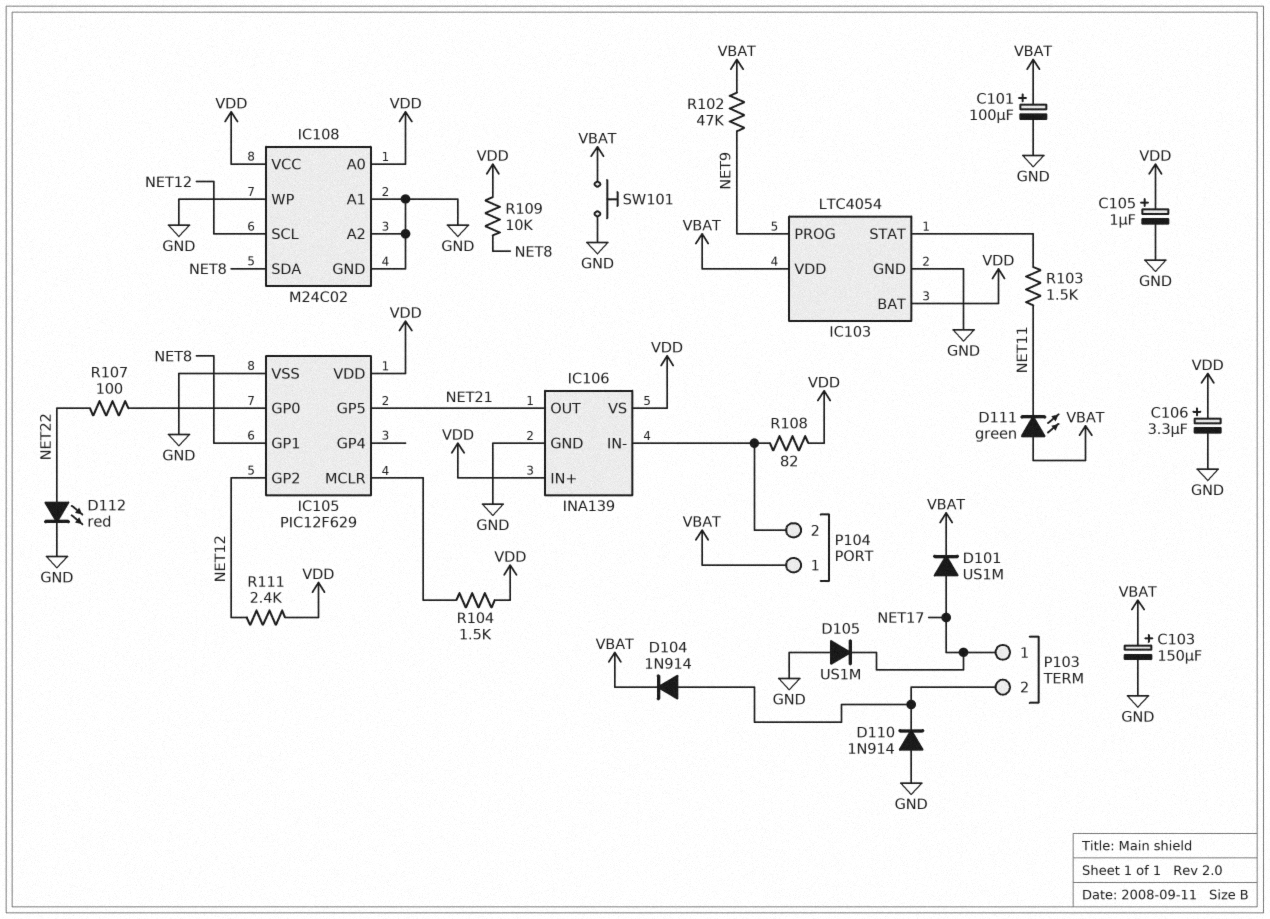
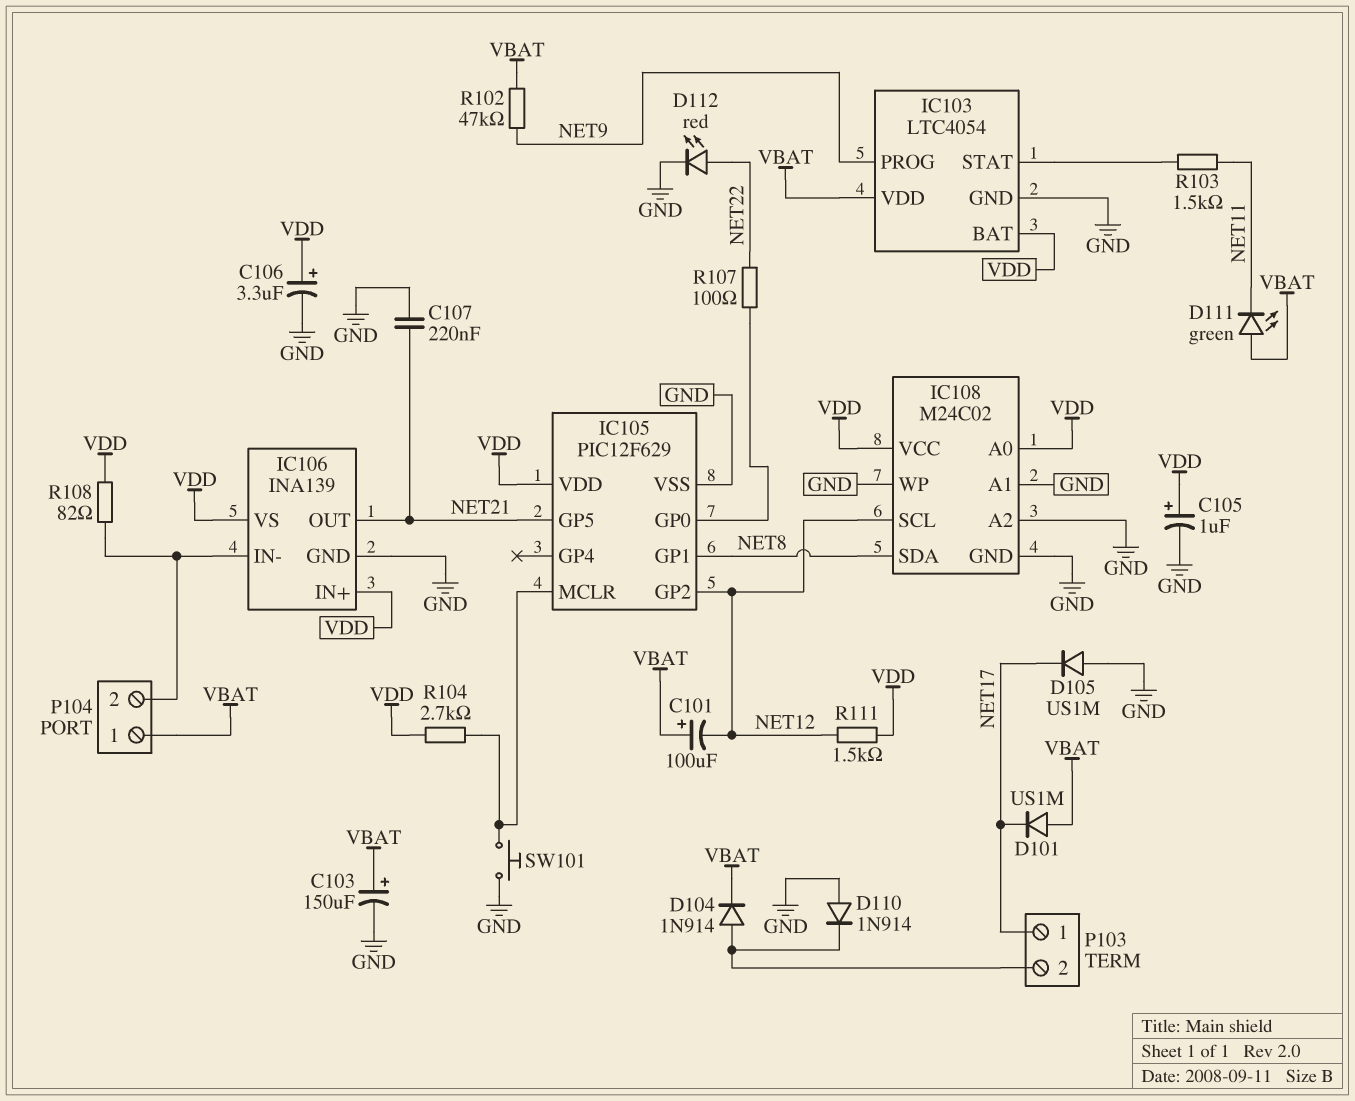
C101: 100uF (plus VBAT, minus GND) -> 100uF (plus VBAT, minus NET12)
C107: none -> 220nF (GND, NET21)
D101: diode US1M (A NET17, K VBAT) -> diode US1M (A VBAT, K NET17)
R104: 1.5k (IC105/MCLR, VDD) -> 2.7k (IC105/MCLR, VDD)
R109: 10k (NET8, VDD) -> none
R111: 2.4k (NET12, VDD) -> 1.5k (NET12, VDD)
SW101: button (GND, VBAT) -> button (GND, IC105/MCLR)

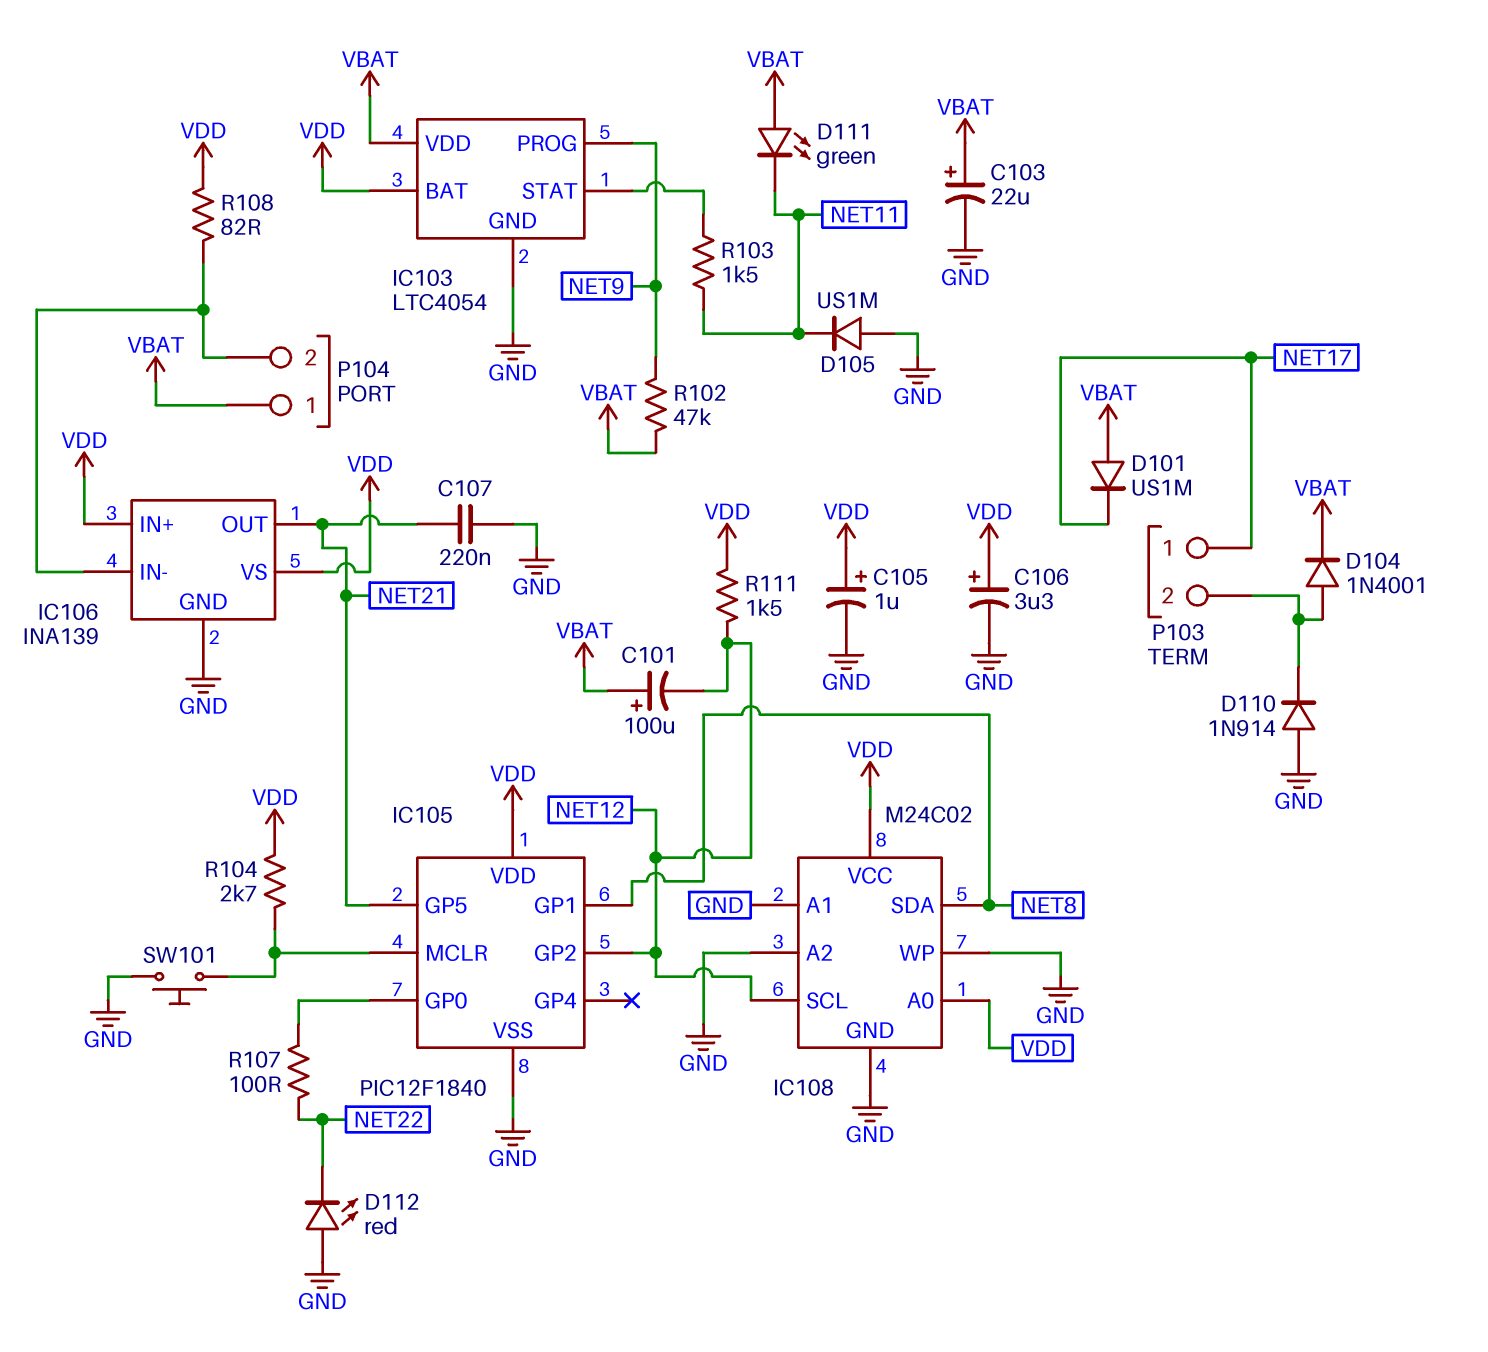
C103: 150uF (plus VBAT, minus GND) -> 22uF (plus VBAT, minus GND)
D104: diode 1N914 (A P103/2, K VBAT) -> diode 1N4001 (A P103/2, K VBAT)
D105: diode US1M (A GND, K NET17) -> diode US1M (A GND, K NET11)
D112: LED red (A NET22, K GND) -> LED red (A GND, K NET22)
IC105: PIC12F629 -> PIC12F1840

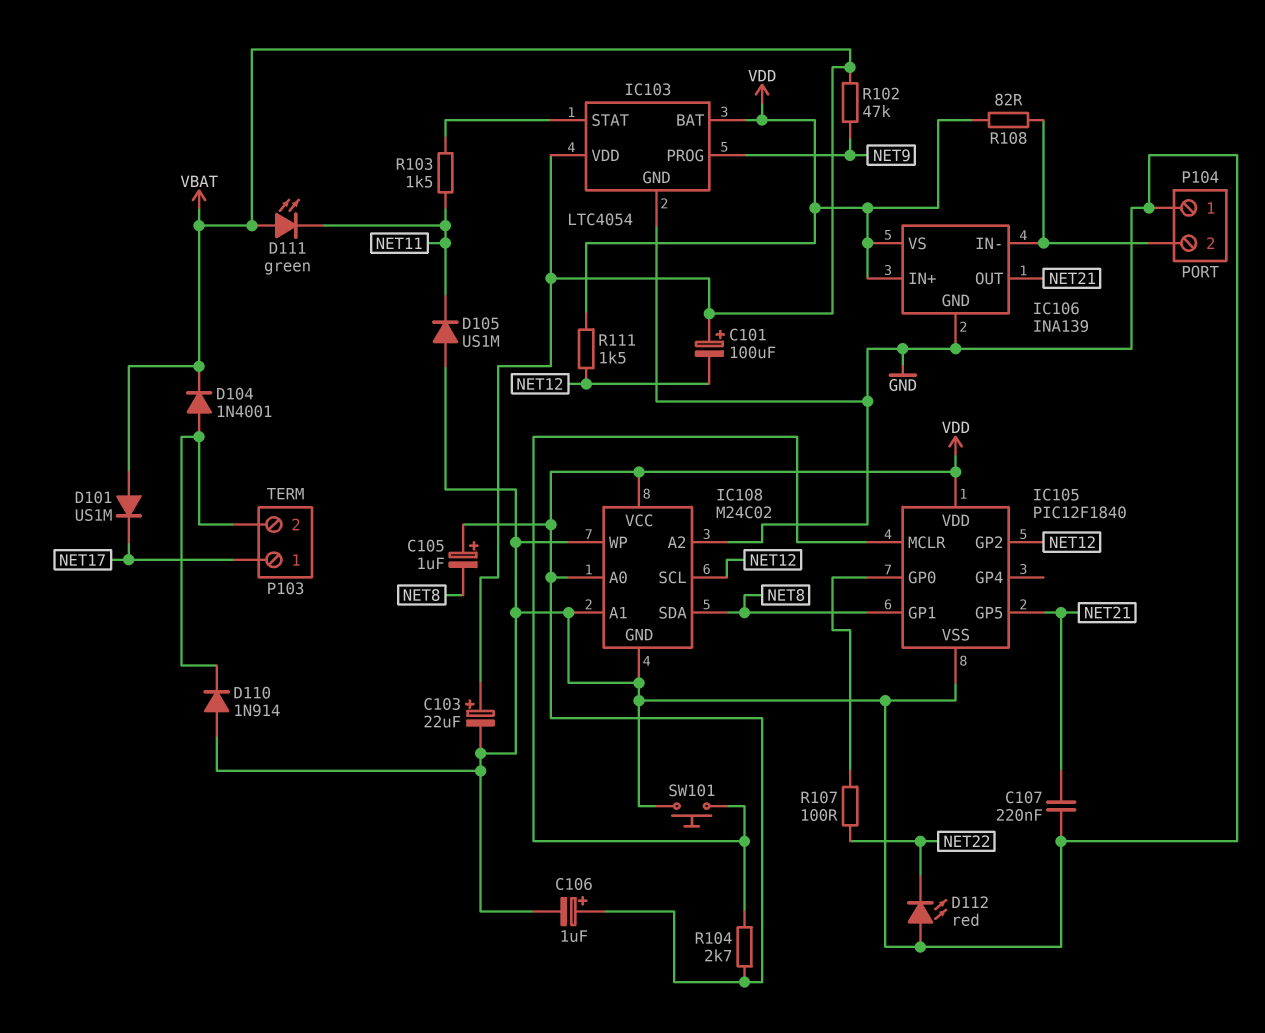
C105: 1uF (plus VDD, minus GND) -> 1uF (plus VDD, minus NET8)
C106: 3.3uF (plus VDD, minus GND) -> 1uF (plus VDD, minus GND)
P104 pin 1: VBAT -> GND

